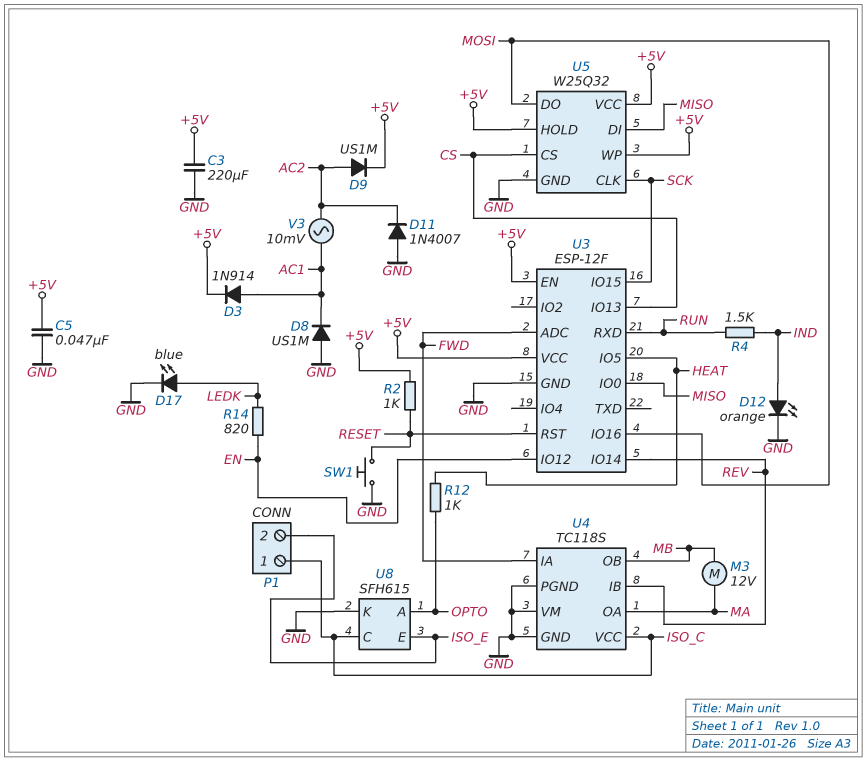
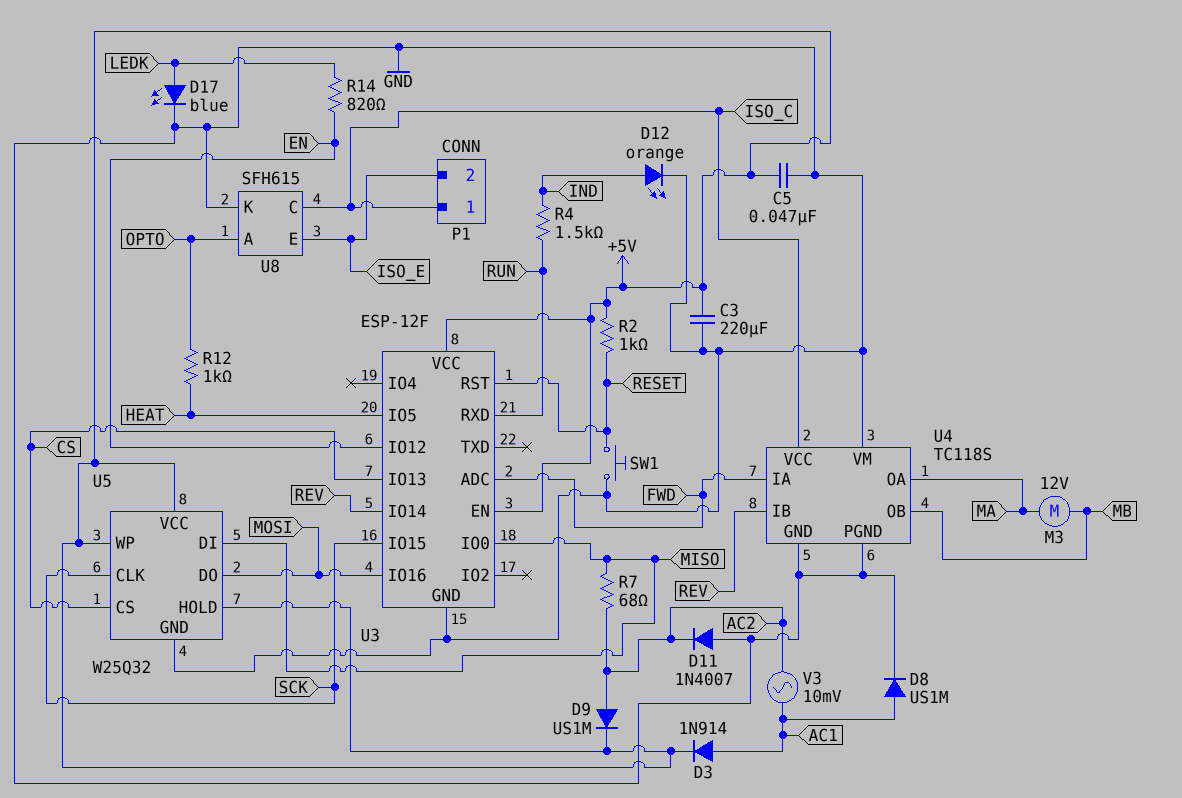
D8: diode US1M (A GND, K AC1) -> diode US1M (A AC1, K GND)
R7: none -> 68 (AC2, MISO)

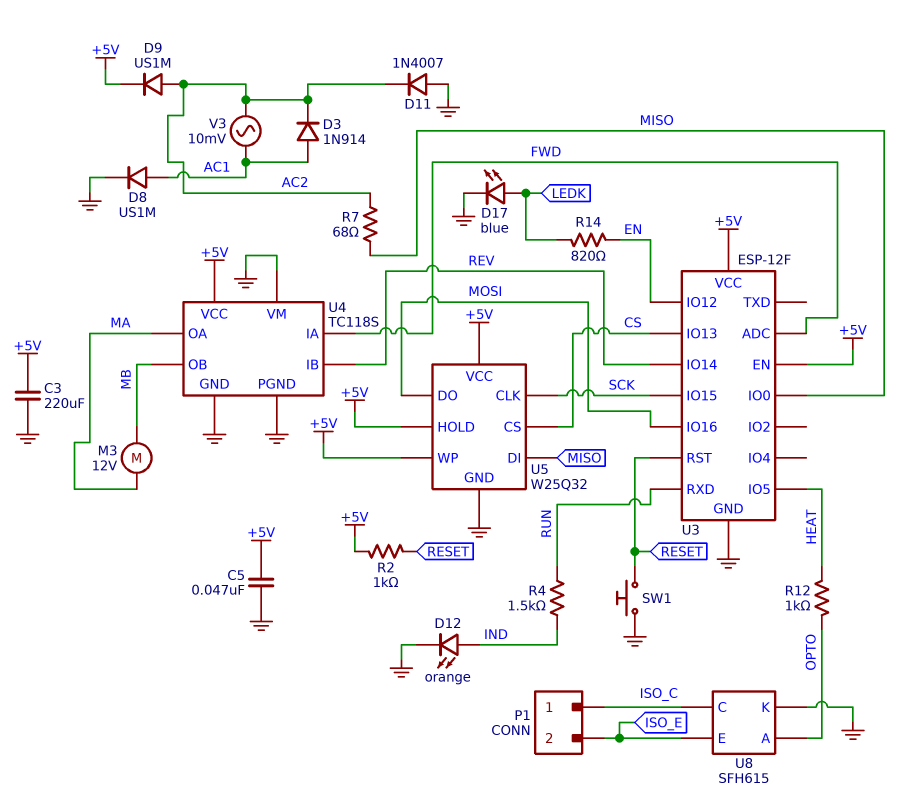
D3: diode 1N914 (A AC1, K +5V) -> diode 1N914 (A AC1, K AC2)
U4 pin VCC: ISO_C -> +5V

